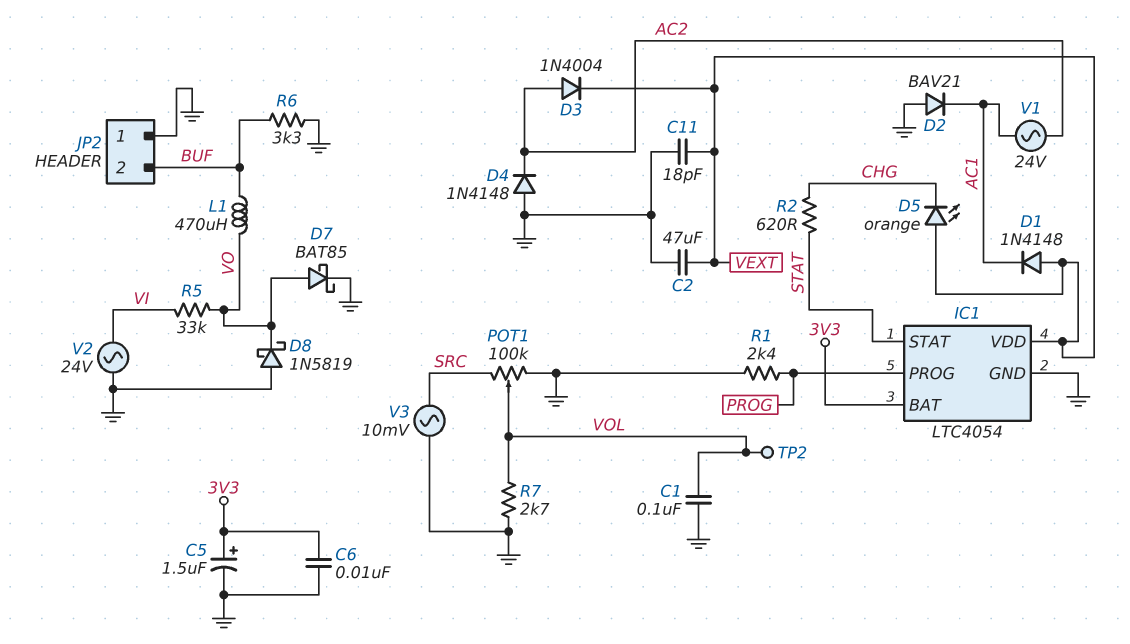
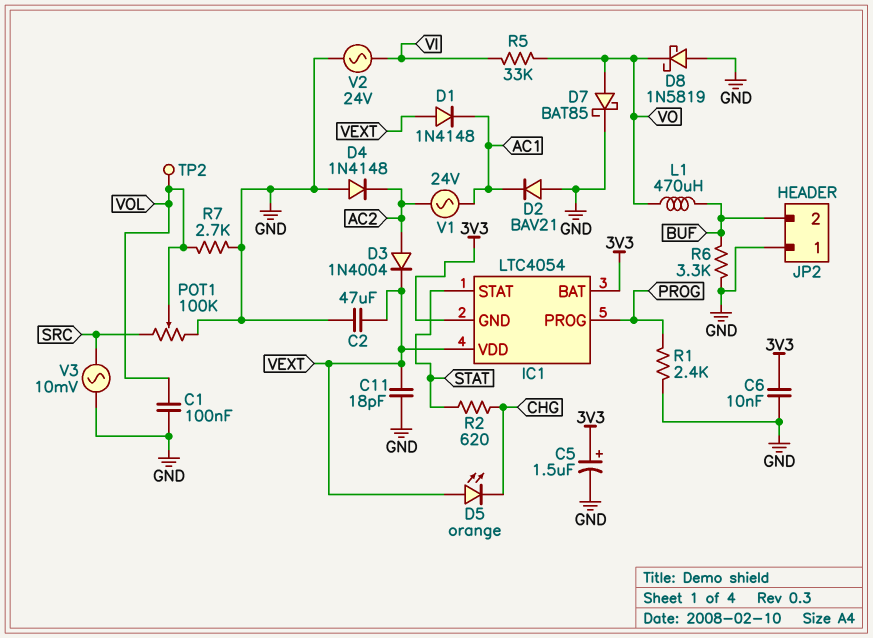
IC1 pin GND: GND -> 3V3

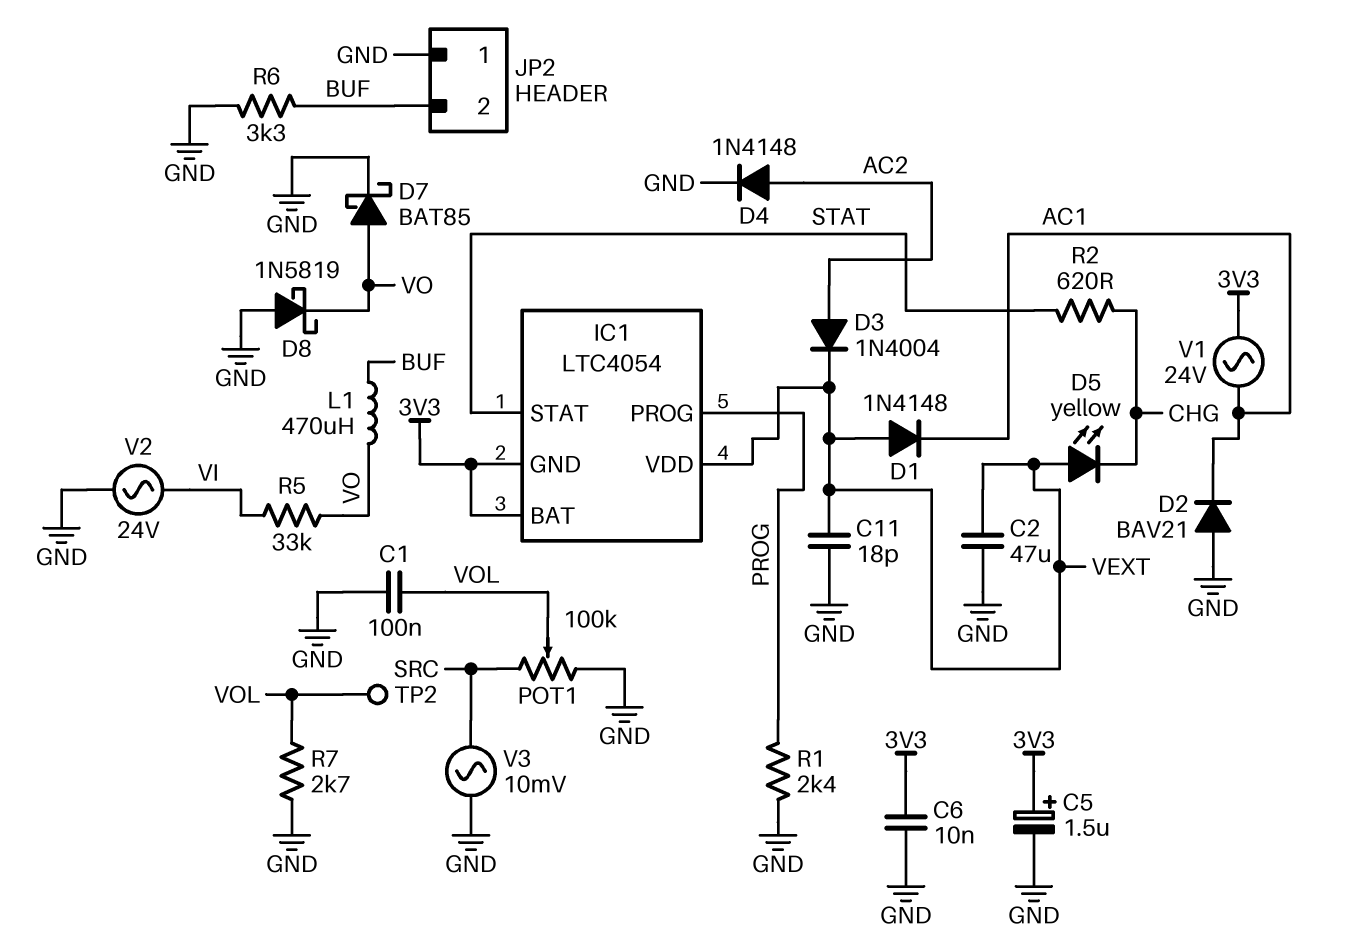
D4: diode 1N4148 (A GND, K AC2) -> diode 1N4148 (A AC2, K GND)
D5: LED orange (A VEXT, K CHG) -> LED yellow (A VEXT, K CHG)
V1: AC 24V (AC1, AC2) -> AC 24V (3V3, AC1)

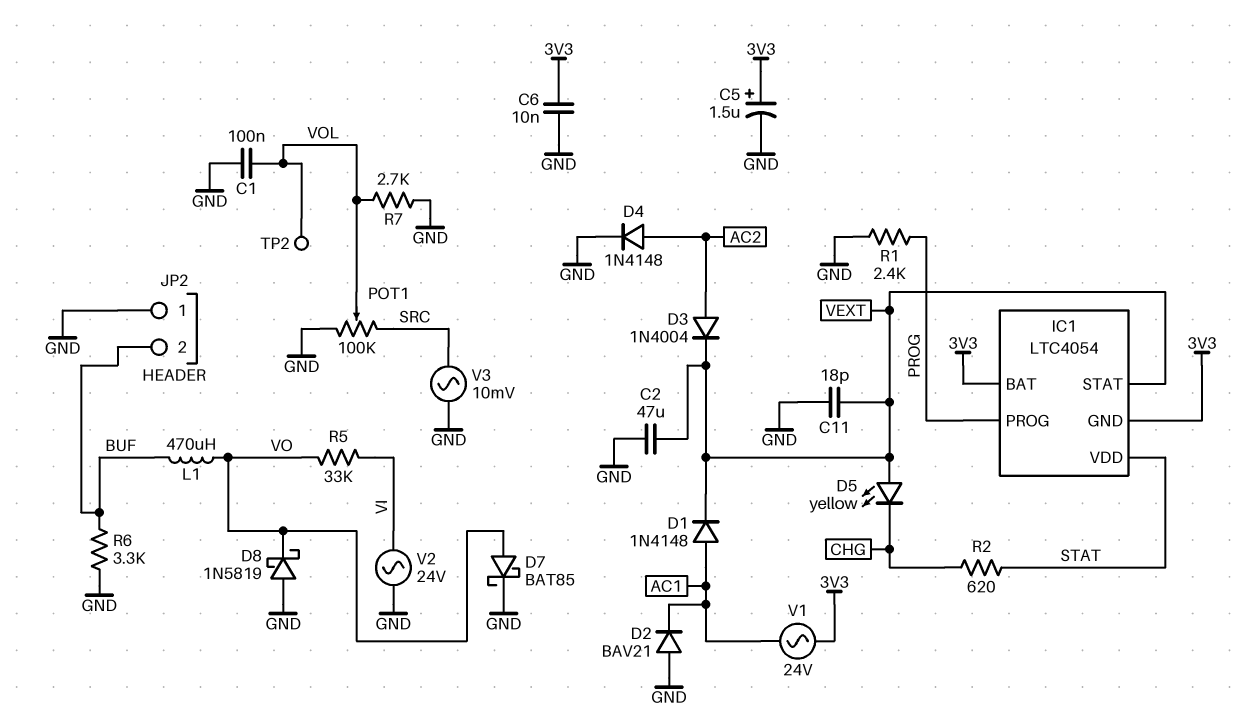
D1: diode 1N4148 (A VEXT, K AC1) -> diode 1N4148 (A AC1, K VEXT)
IC1 pin STAT: STAT -> VEXT
IC1 pin VDD: VEXT -> STAT

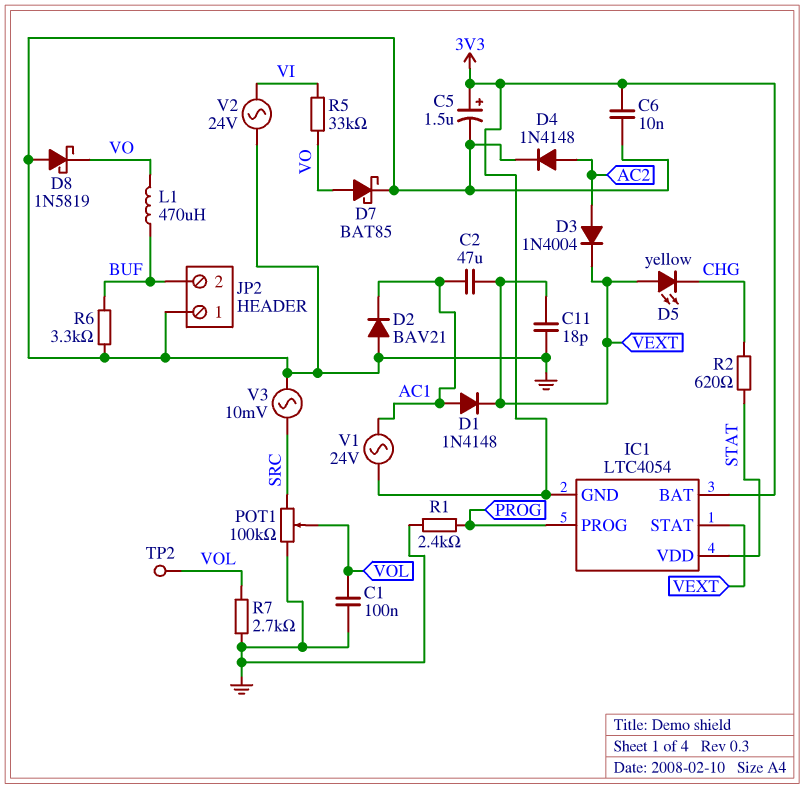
C2: 47uF (GND, VEXT) -> 47uF (AC1, VEXT)

